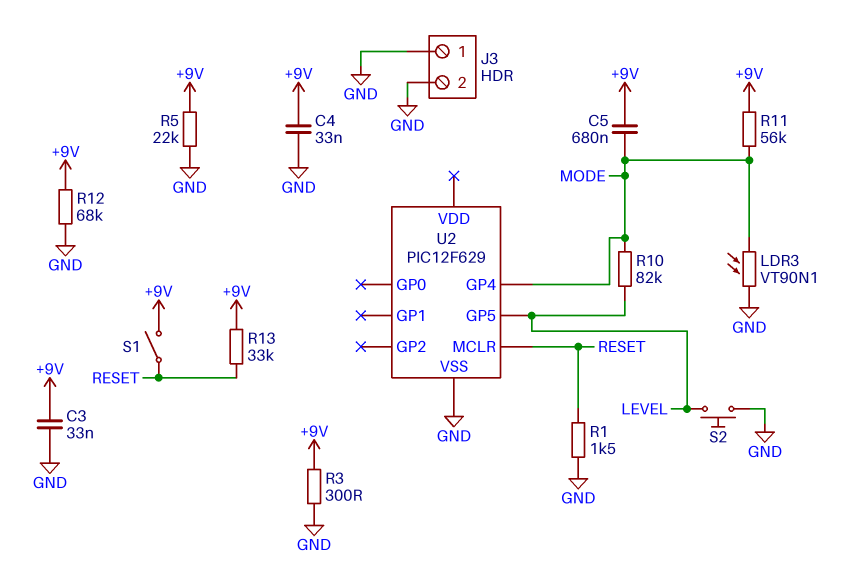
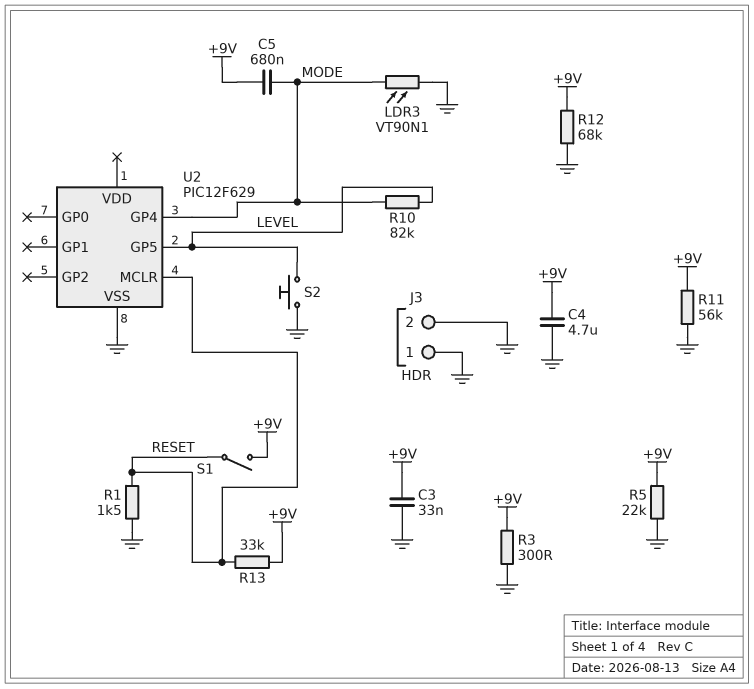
C4: 33nF (+9V, GND) -> 4.7uF (+9V, GND)
R11: 56k (+9V, MODE) -> 56k (+9V, GND)

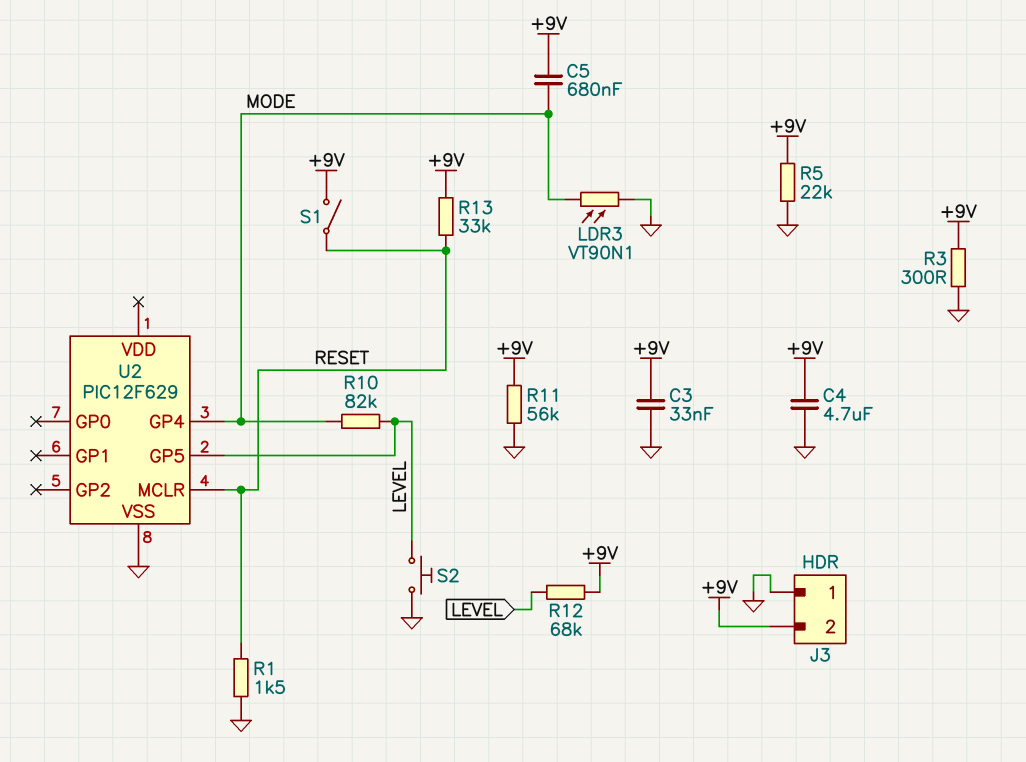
J3 pin 2: GND -> +9V
R12: 68k (+9V, GND) -> 68k (+9V, LEVEL)

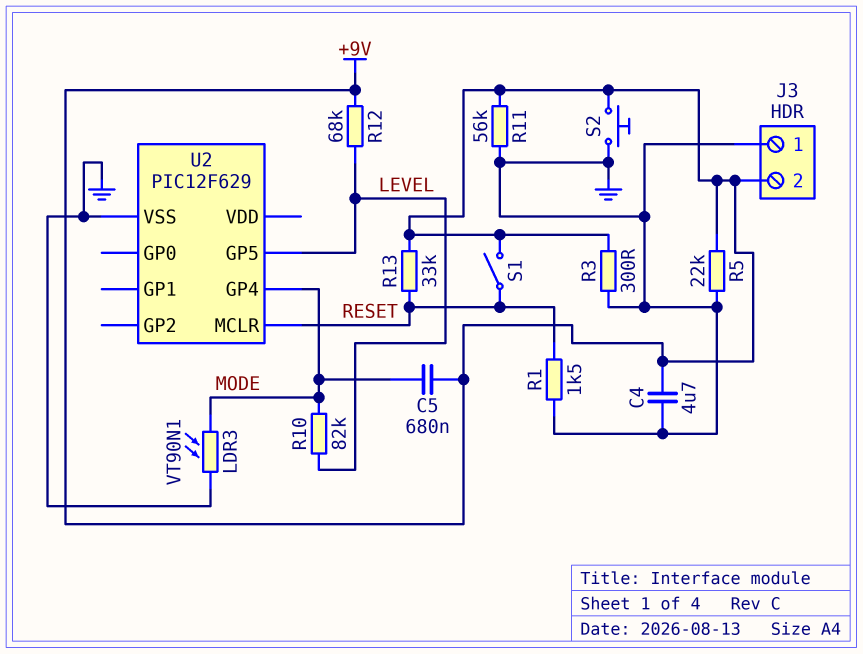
C3: 33nF (+9V, GND) -> none
S2: button (GND, LEVEL) -> button (+9V, GND)

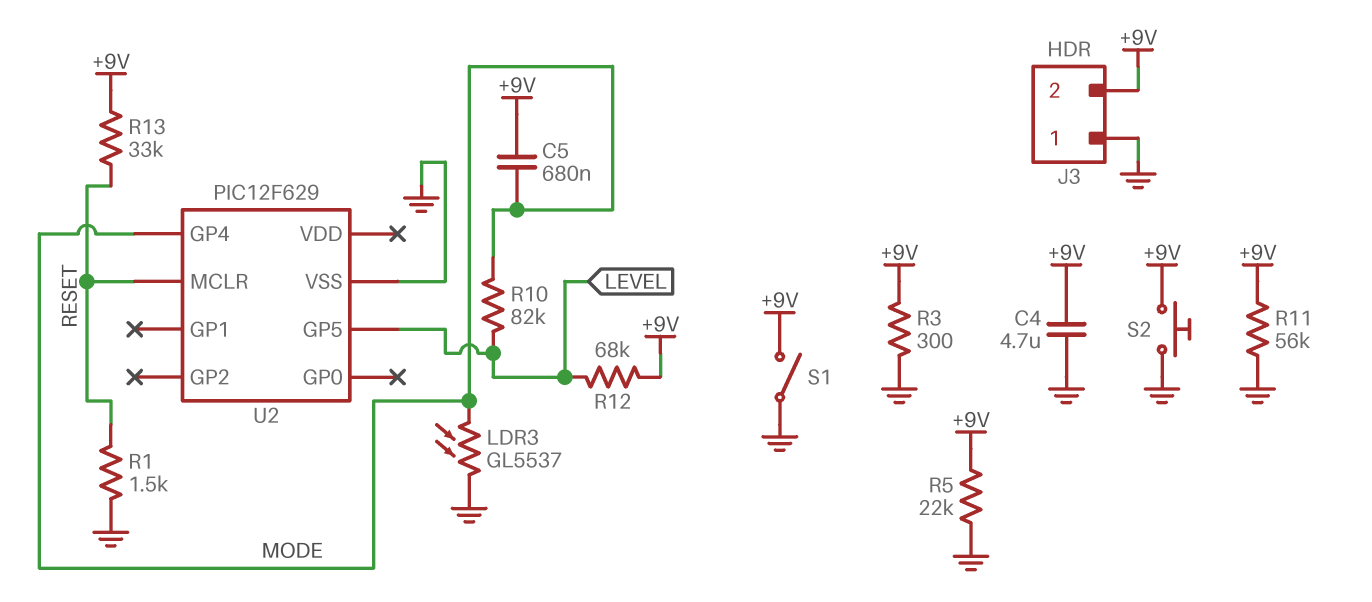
LDR3: VT90N1 (GND, MODE) -> GL5537 (GND, MODE)
S1: switch (+9V, RESET) -> switch (+9V, GND)

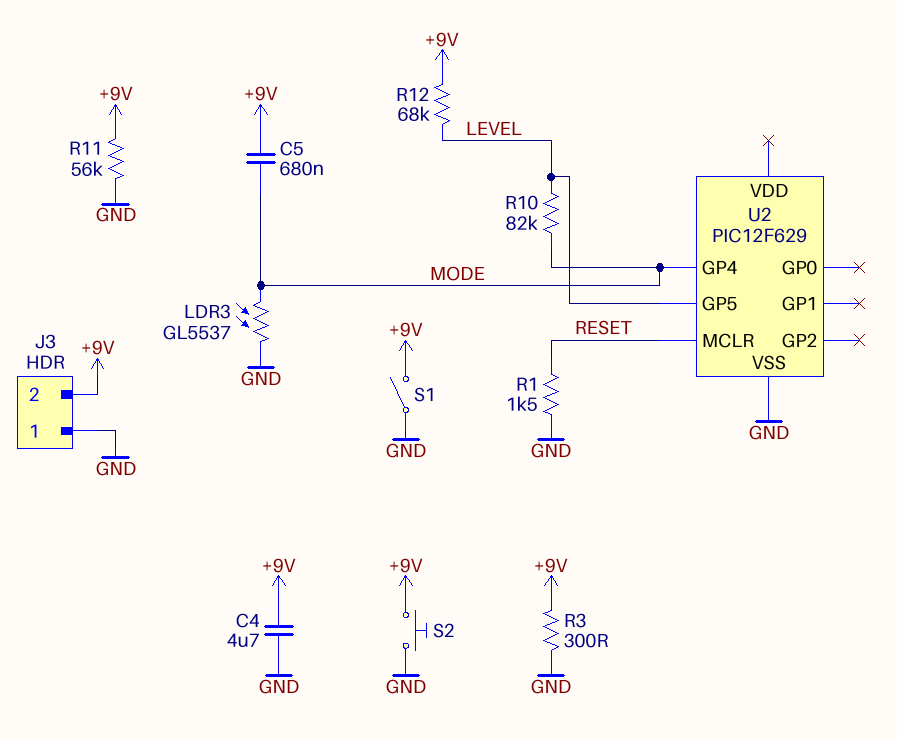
R5: 22k (+9V, GND) -> none
R13: 33k (+9V, RESET) -> none

